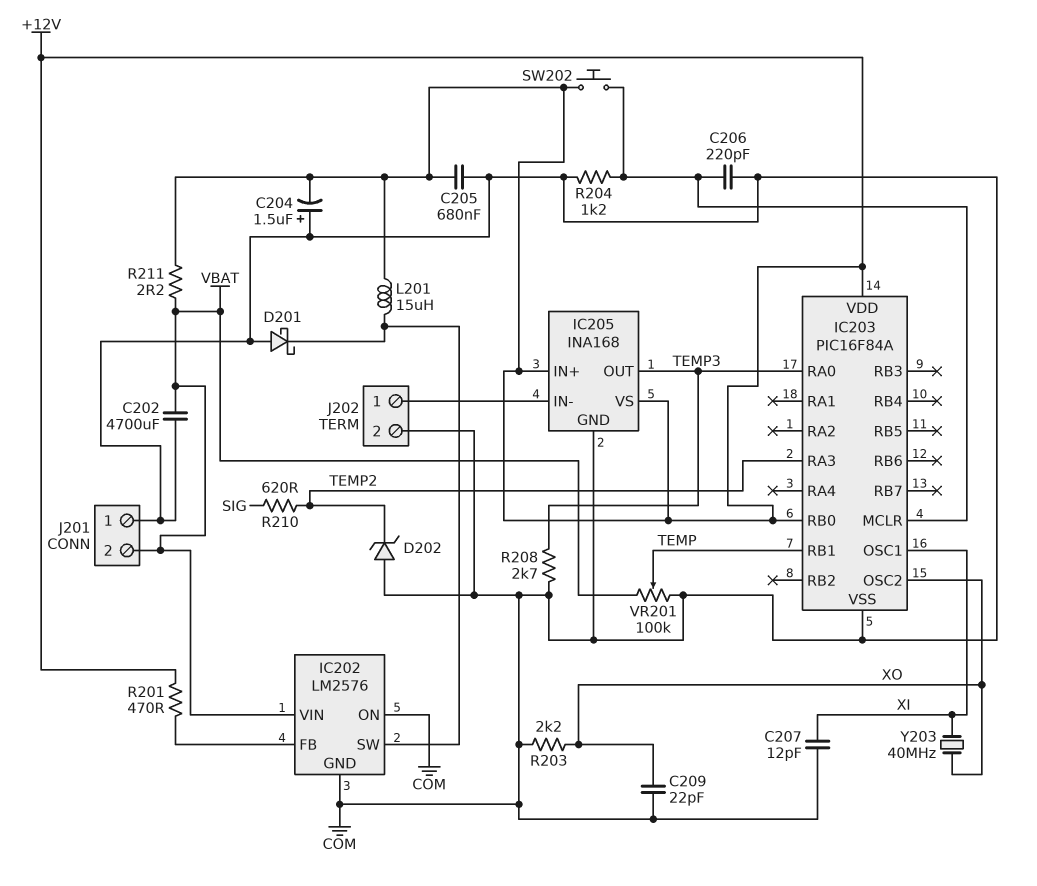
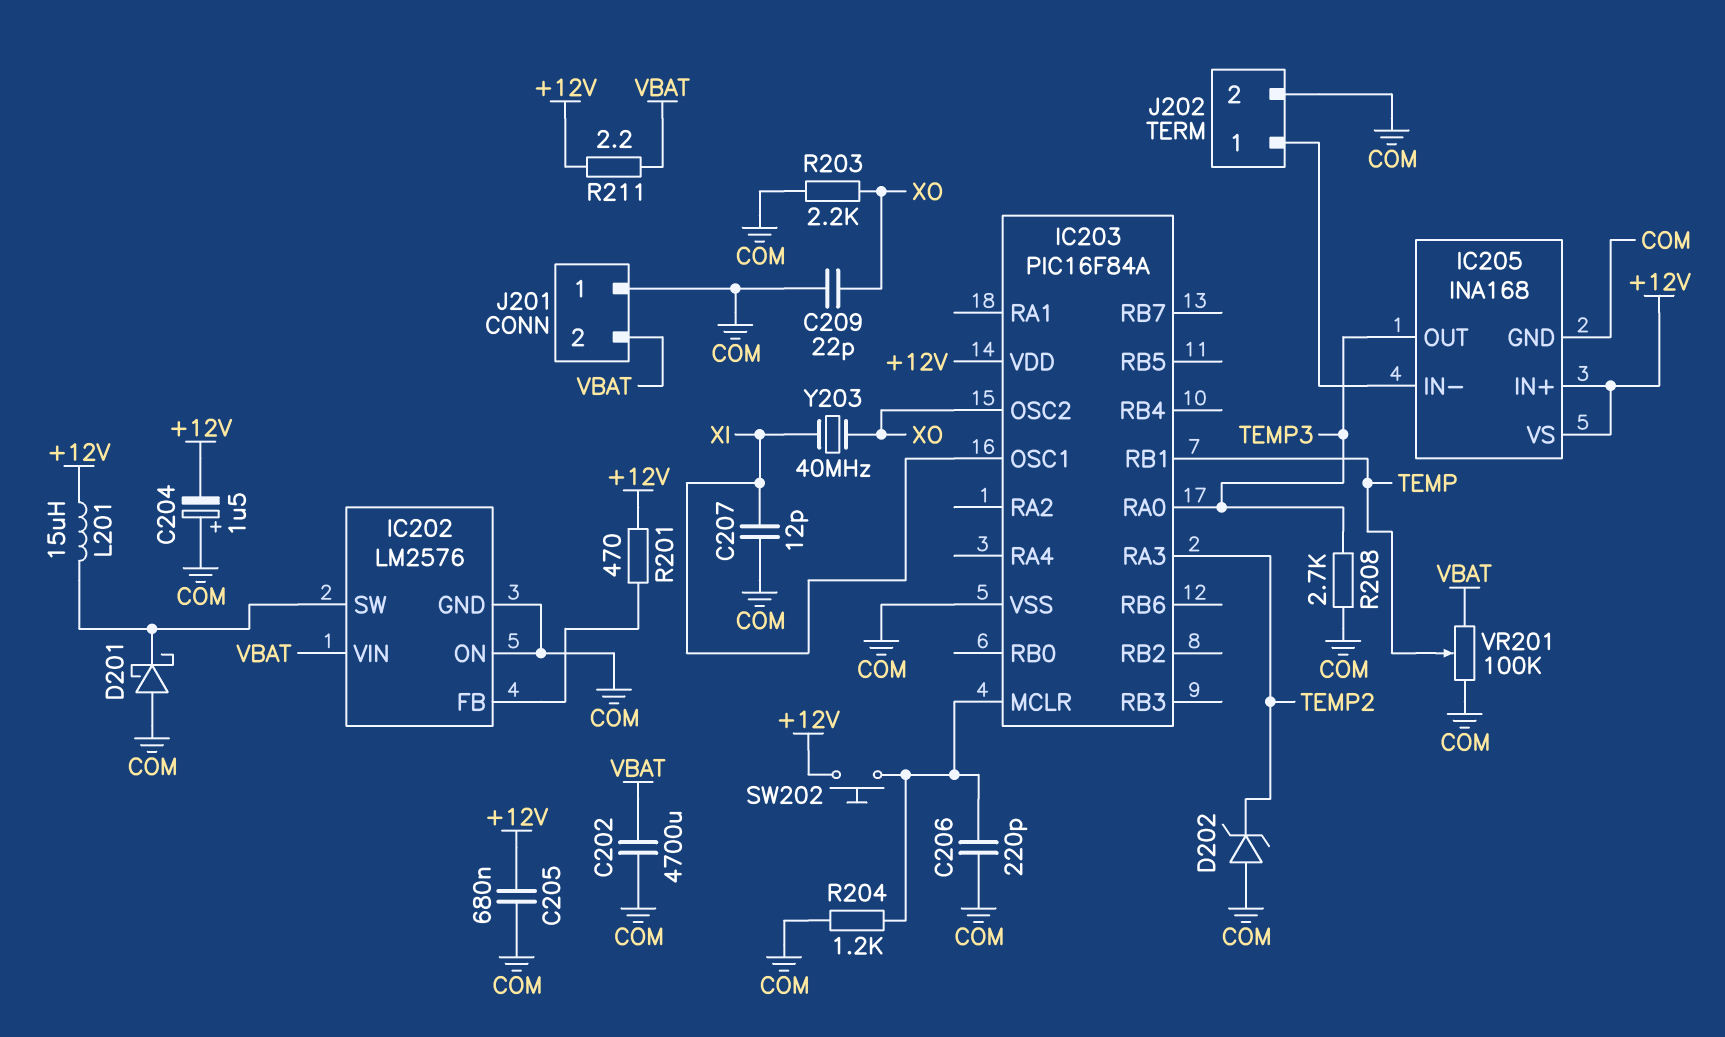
IC203 pin RB0: +12V -> none
R210: 620 (SIG, TEMP2) -> none

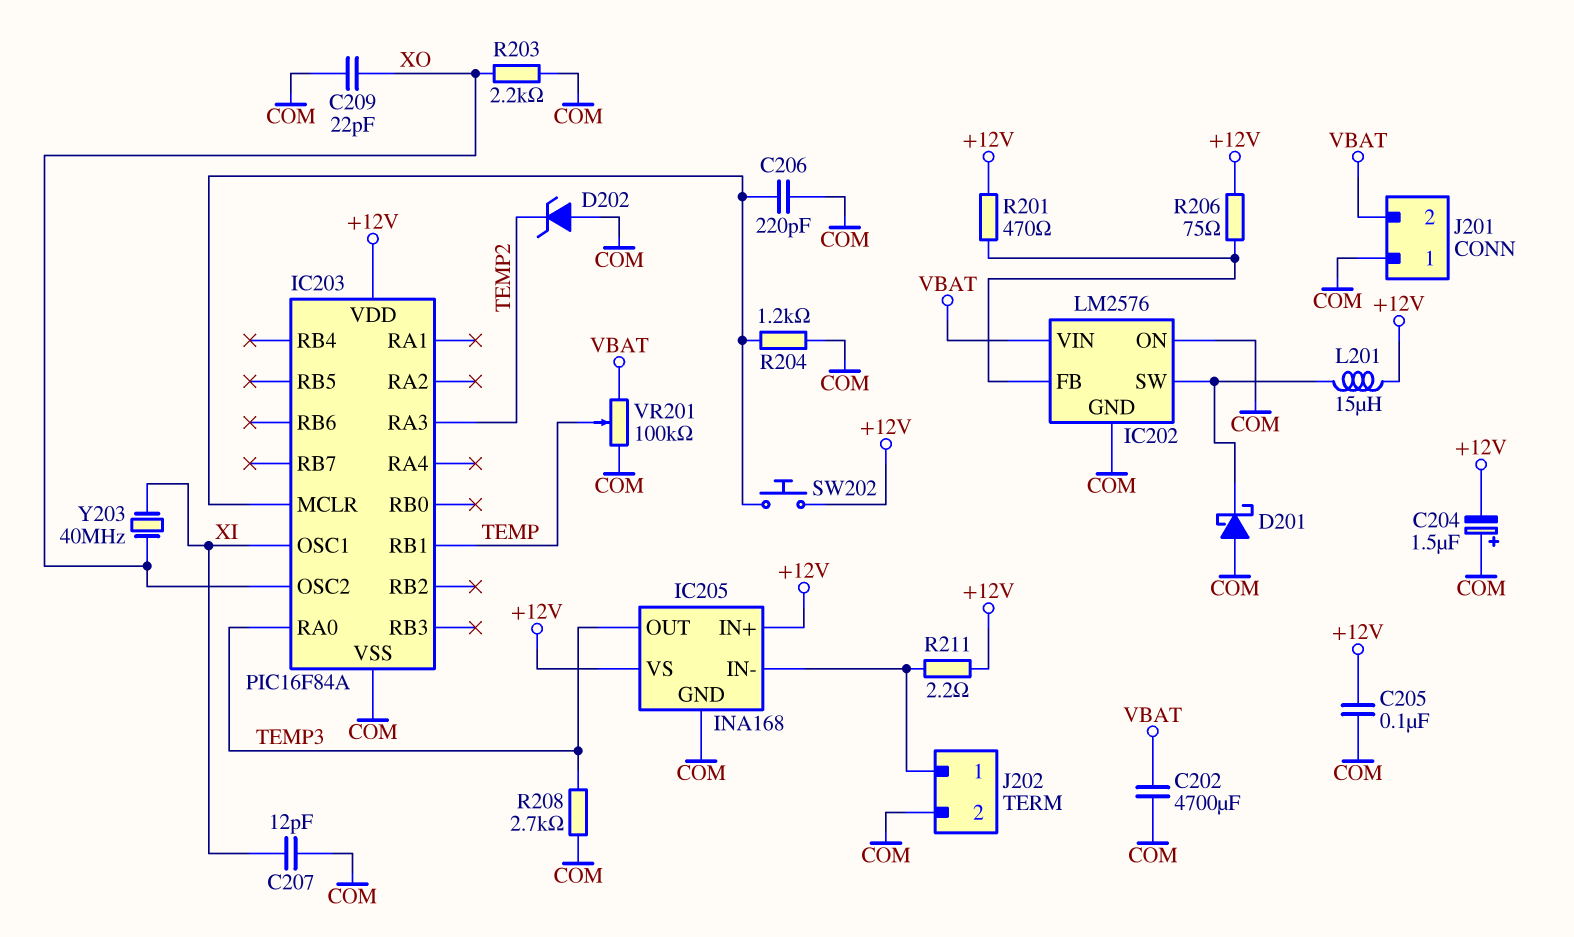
C205: 680nF (+12V, COM) -> 100nF (+12V, COM)
R206: none -> 75 (+12V, IC202/FB)
R211: 2.2 (+12V, VBAT) -> 2.2 (+12V, IC205/IN-)

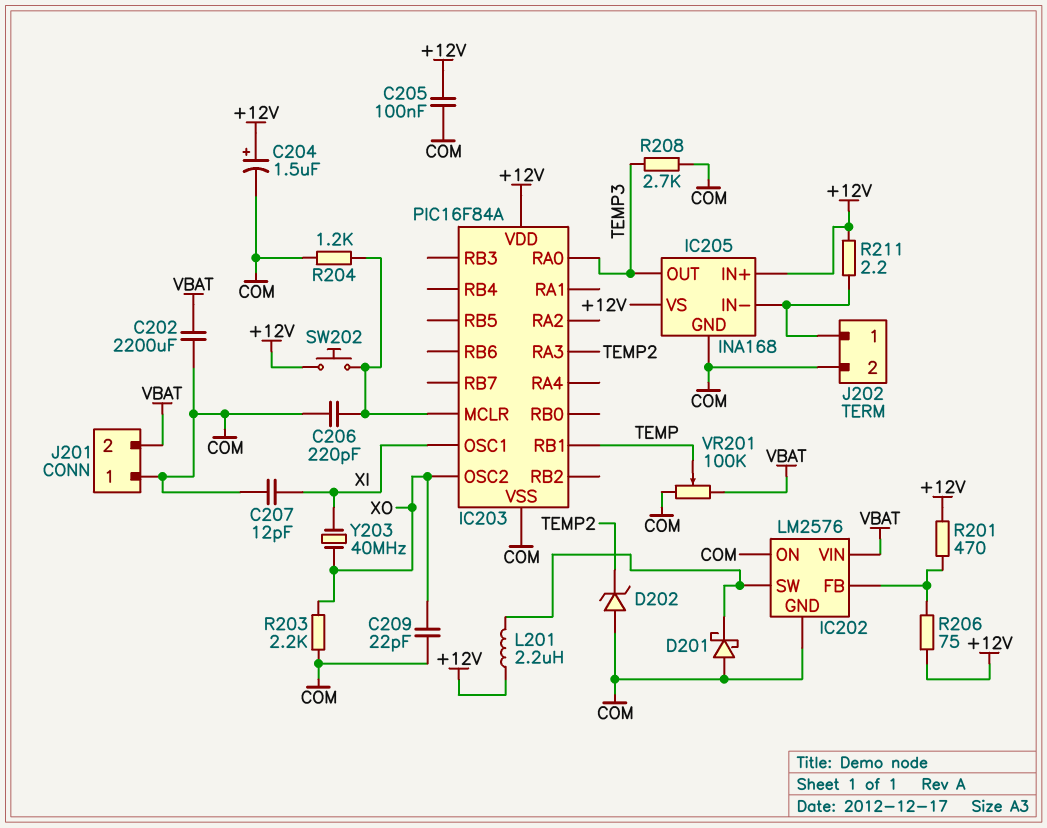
C202: 4700uF (COM, VBAT) -> 2200uF (COM, VBAT)
C204: 1.5uF (plus COM, minus +12V) -> 1.5uF (plus +12V, minus COM)
L201: 15uH (+12V, IC202/SW) -> 2.2uH (+12V, IC202/SW)

